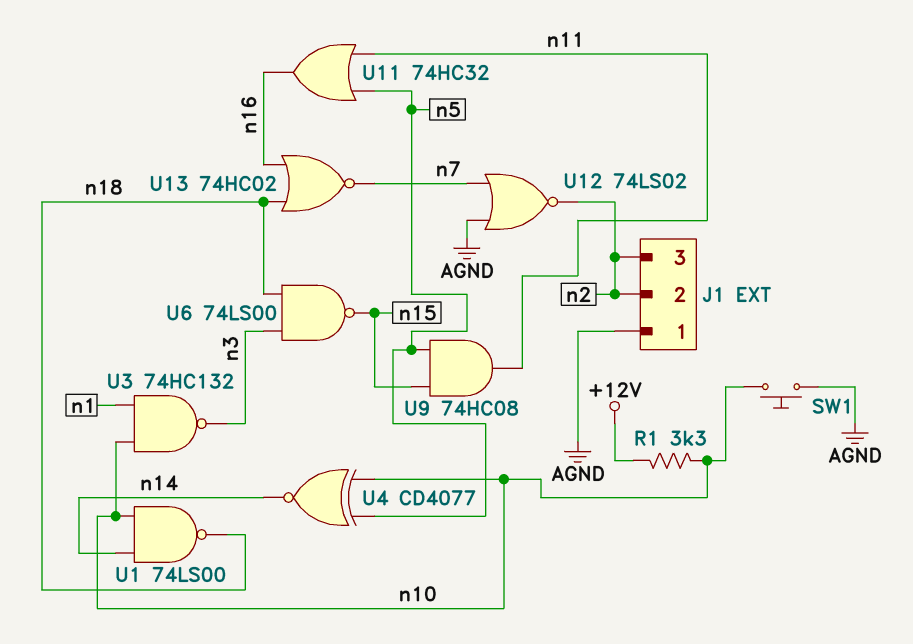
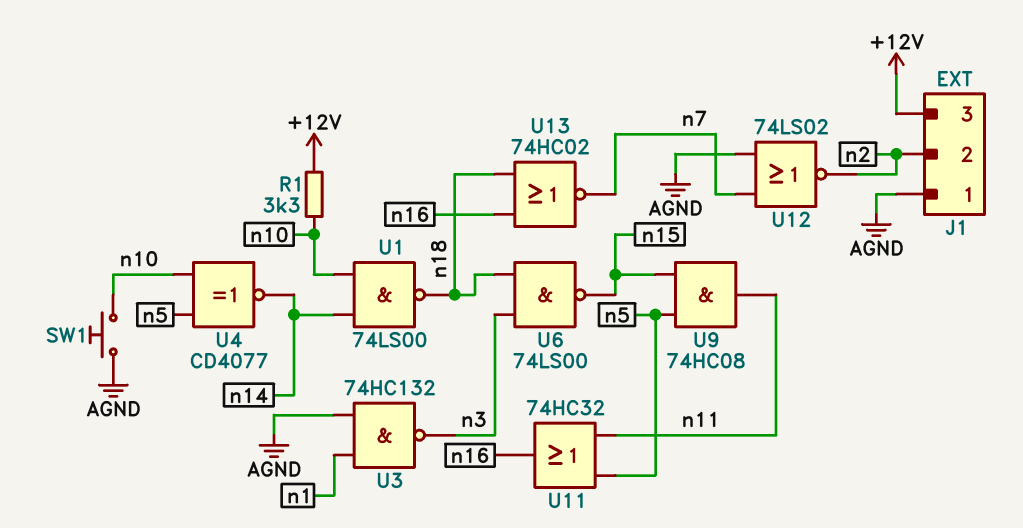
J1 pin 3: n2 -> +12V
U3: NAND 74HC132 (in n1, in n10, out n3) -> NAND 74HC132 (in AGND, in n1, out n3)

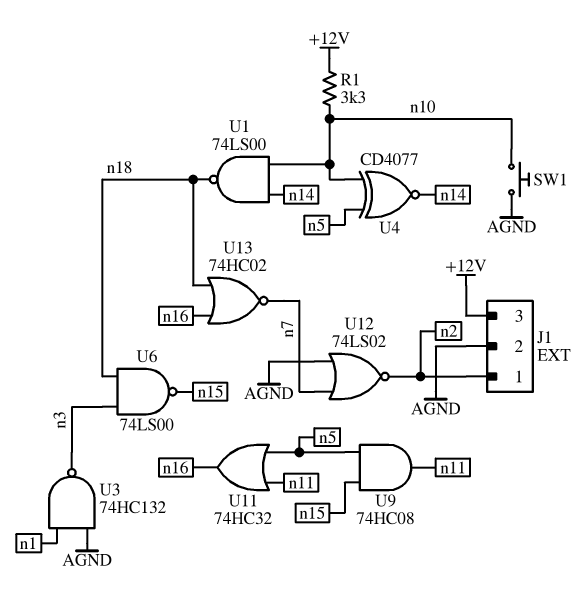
J1 pin 1: AGND -> n2
J1 pin 2: n2 -> AGND

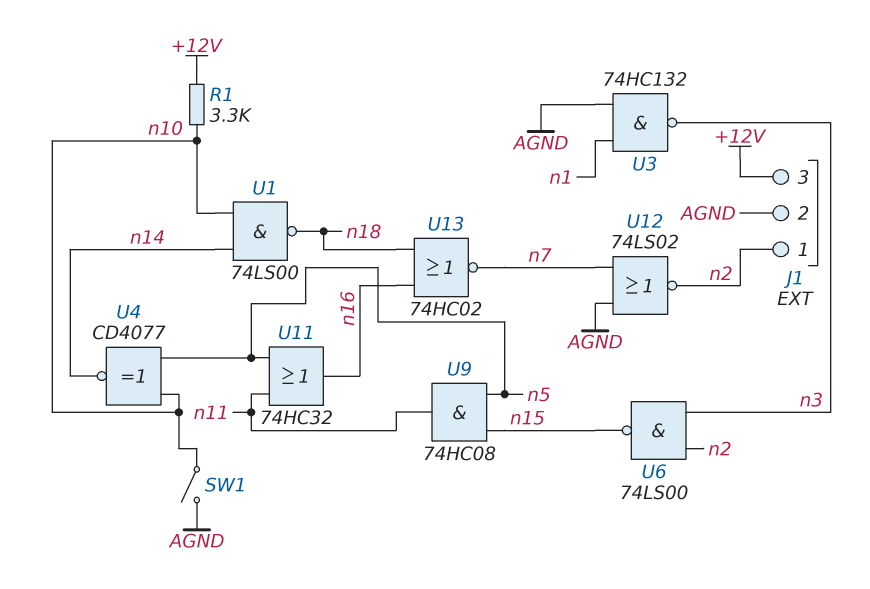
SW1: button (AGND, n10) -> switch (AGND, n10)
U6: NAND 74LS00 (in n3, in n18, out n15) -> NAND 74LS00 (in n2, in n3, out n15)

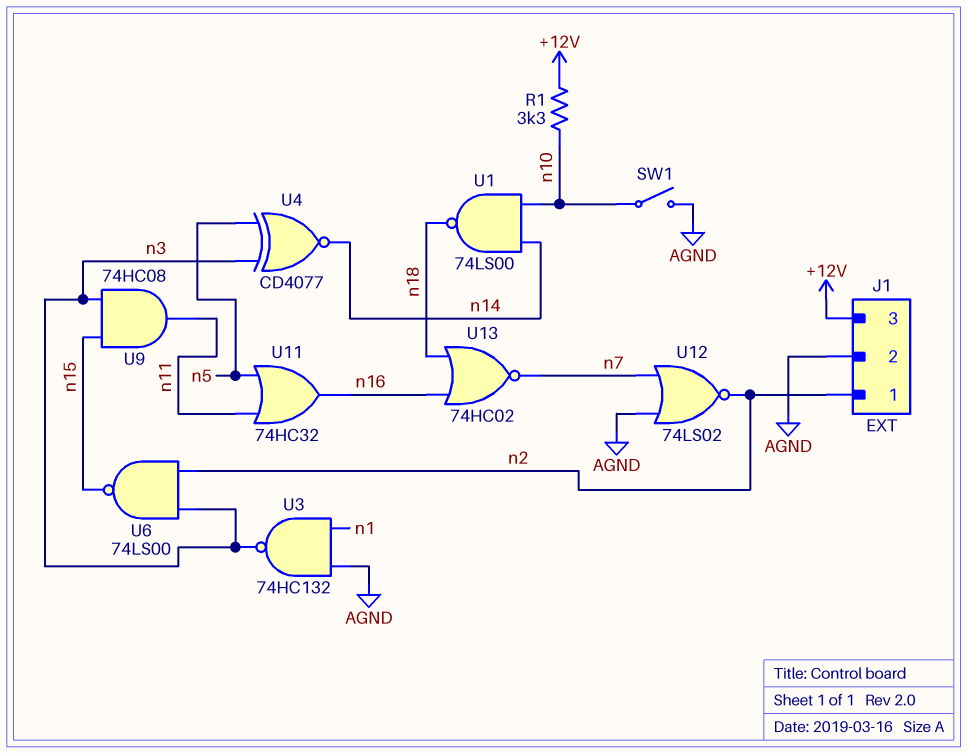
U4: XNOR CD4077 (in n5, in n10, out n14) -> XNOR CD4077 (in n3, in n5, out n14)
U9: AND 74HC08 (in n5, in n15, out n11) -> AND 74HC08 (in n3, in n15, out n11)

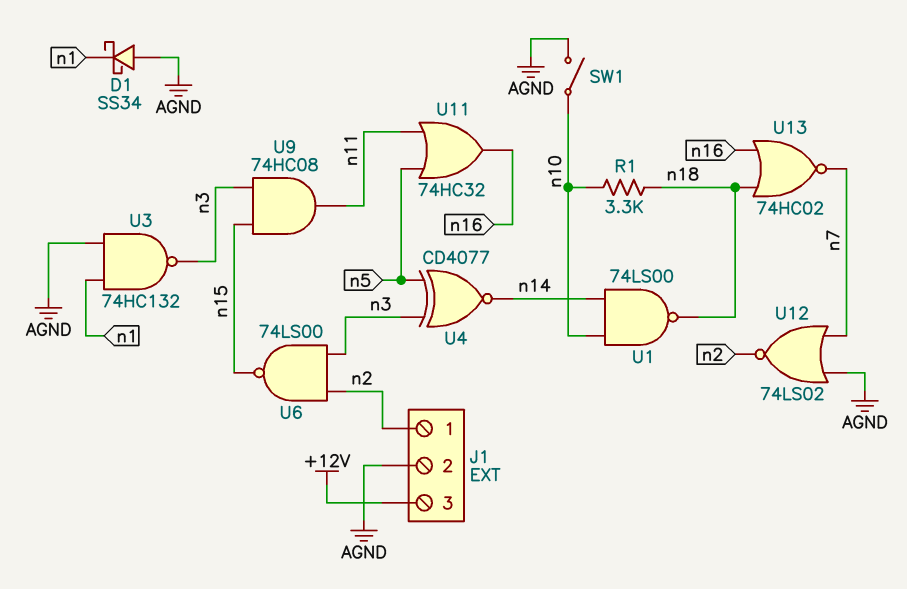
D1: none -> schottky SS34 (A AGND, K n1)
R1: 3.3k (+12V, n10) -> 3.3k (n10, n18)

